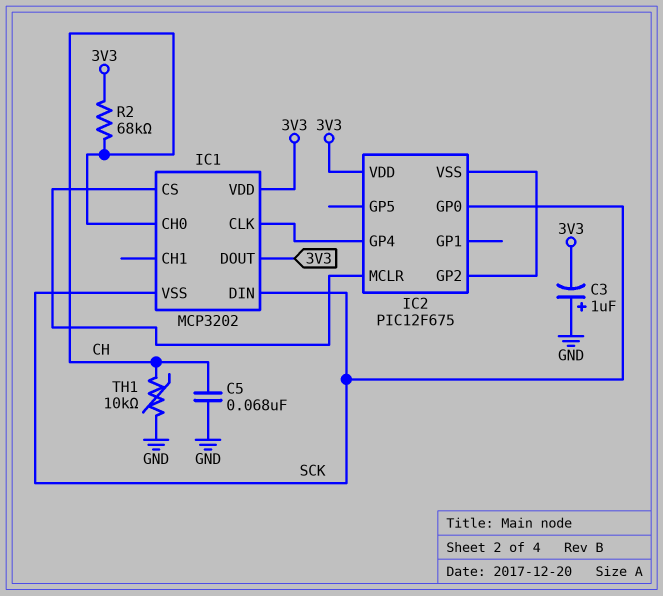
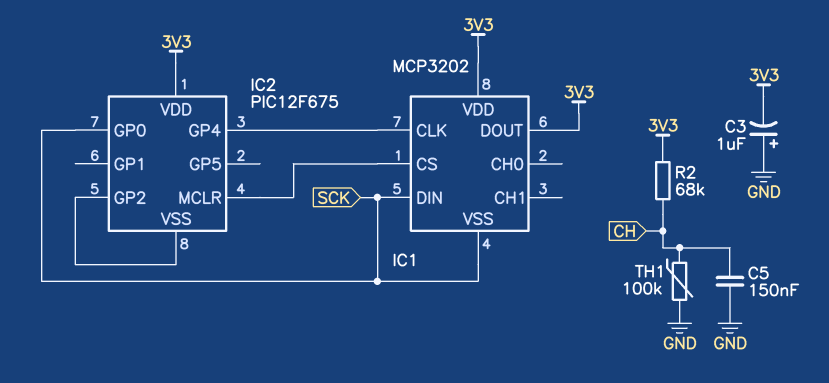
C5: 68nF (CH, GND) -> 150nF (CH, GND)
IC1 pin CH0: CH -> none
TH1: 10k (CH, GND) -> 100k (CH, GND)

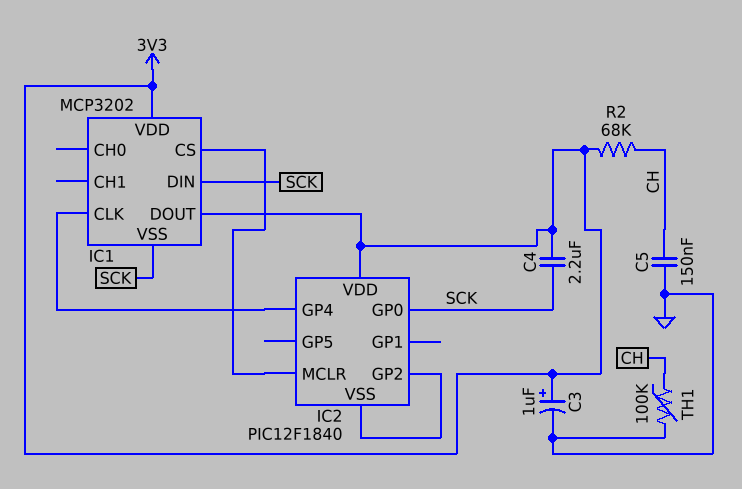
C3: 1uF (plus GND, minus 3V3) -> 1uF (plus 3V3, minus GND)
C4: none -> 2.2uF (3V3, SCK)
IC2: PIC12F675 -> PIC12F1840

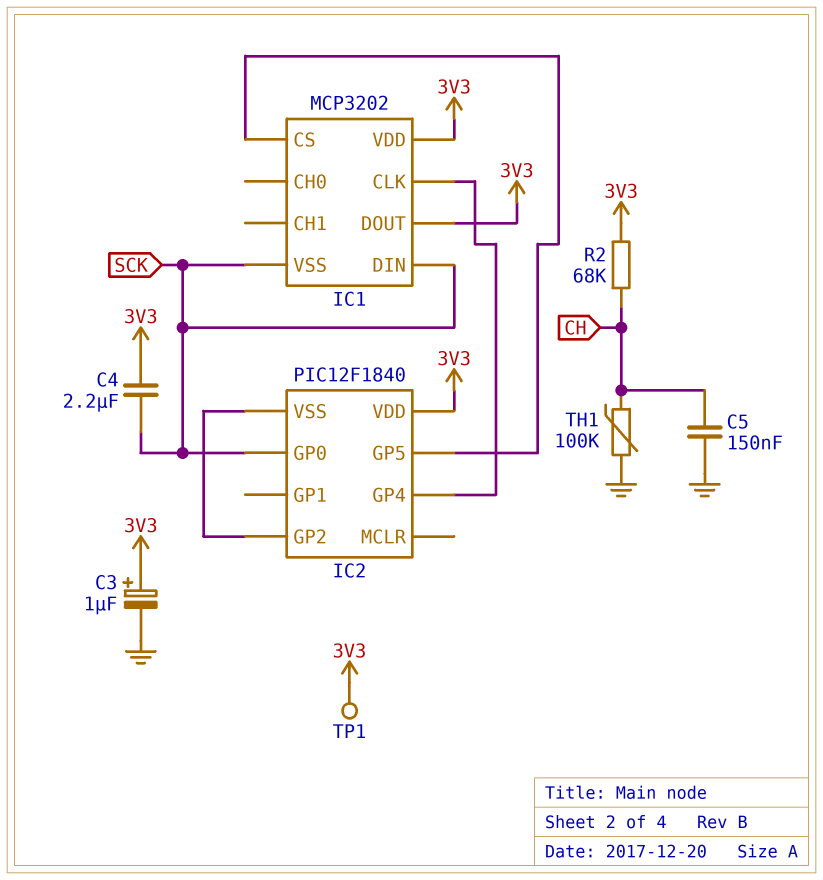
IC2 pin GP5: none -> IC1/CS
IC2 pin MCLR: IC1/CS -> none
TP1: none -> test point (3V3)

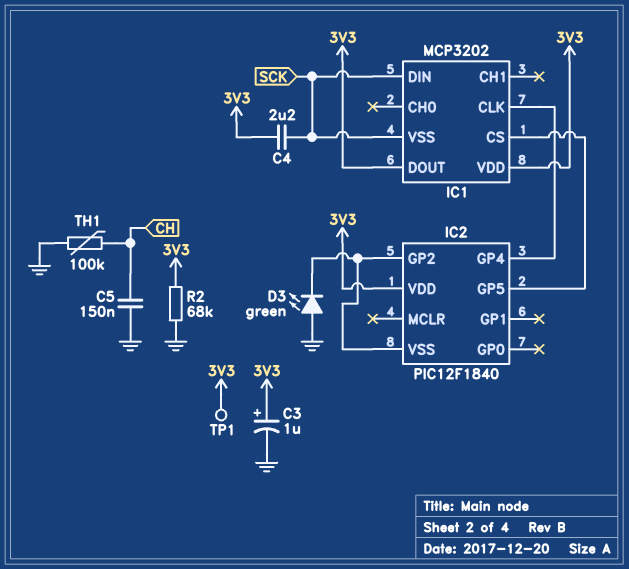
D3: none -> LED green (A GND, K IC2/GP2)
IC2 pin GP0: SCK -> none
R2: 68k (3V3, CH) -> 68k (3V3, GND)

